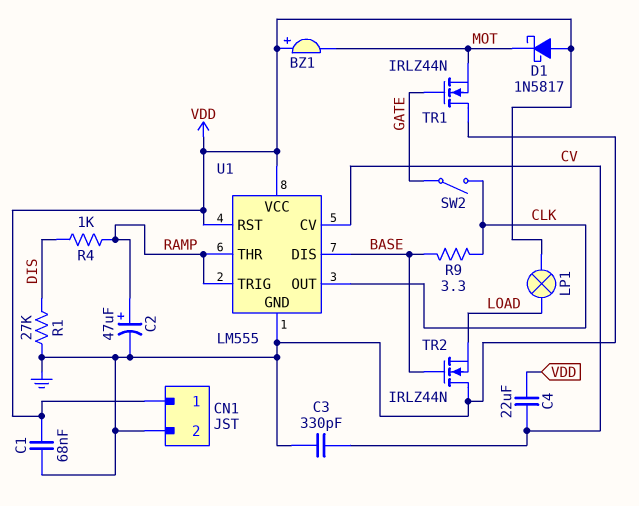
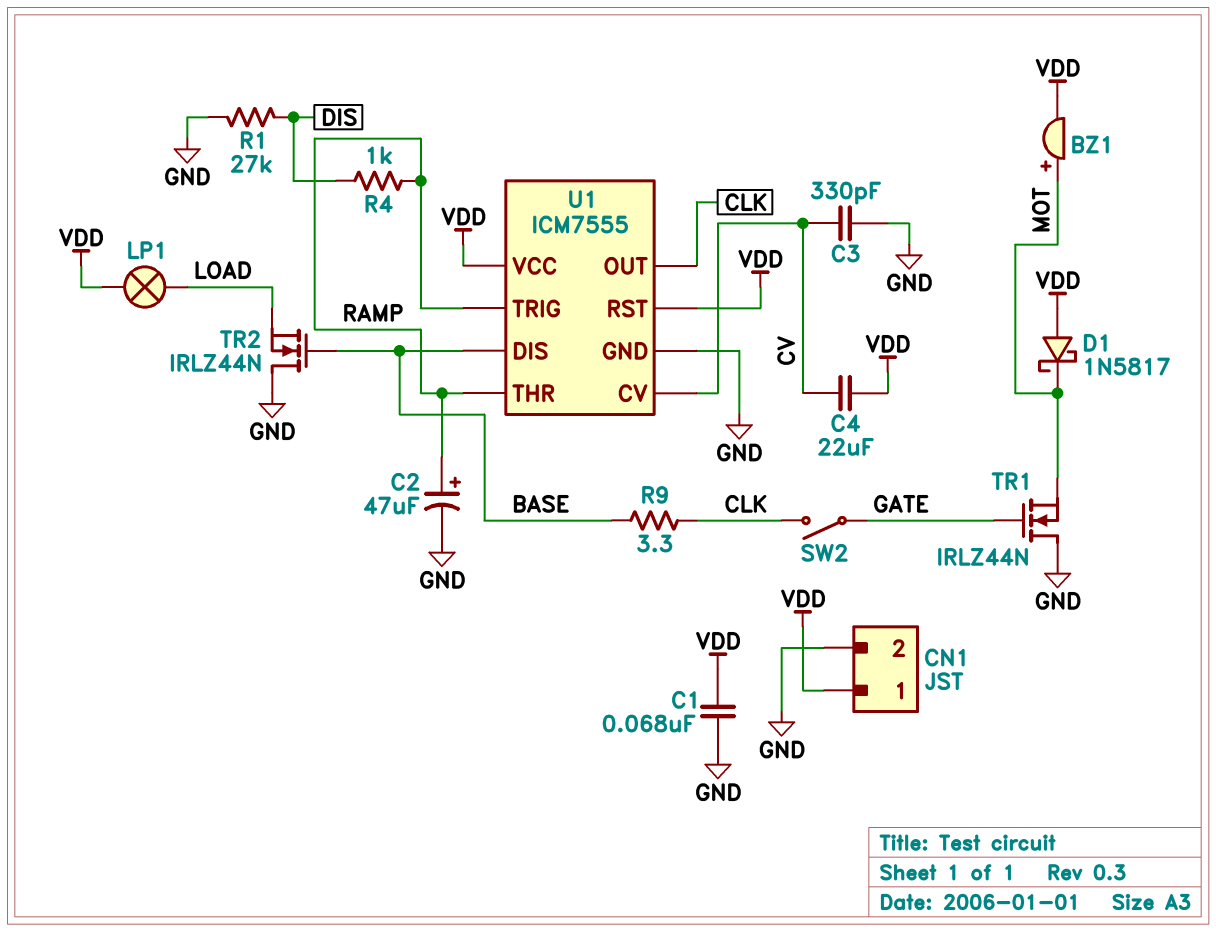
BZ1: buzzer (plus VDD, minus MOT) -> buzzer (plus MOT, minus VDD)
U1: LM555 -> ICM7555

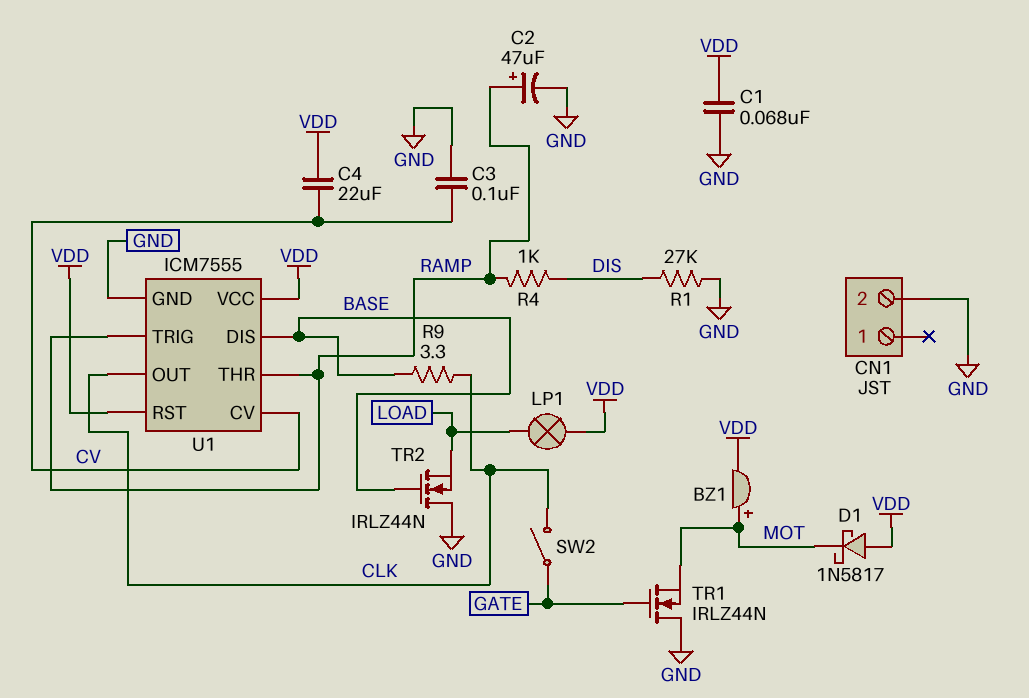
C3: 330pF (CV, GND) -> 100nF (CV, GND)
CN1 pin 1: VDD -> none

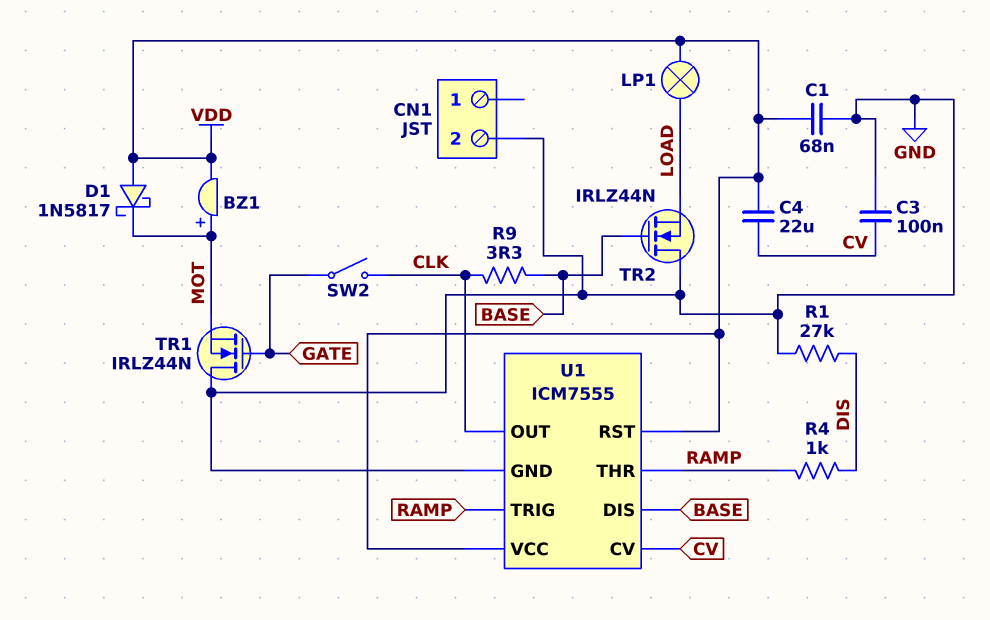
C2: 47uF (plus RAMP, minus GND) -> none

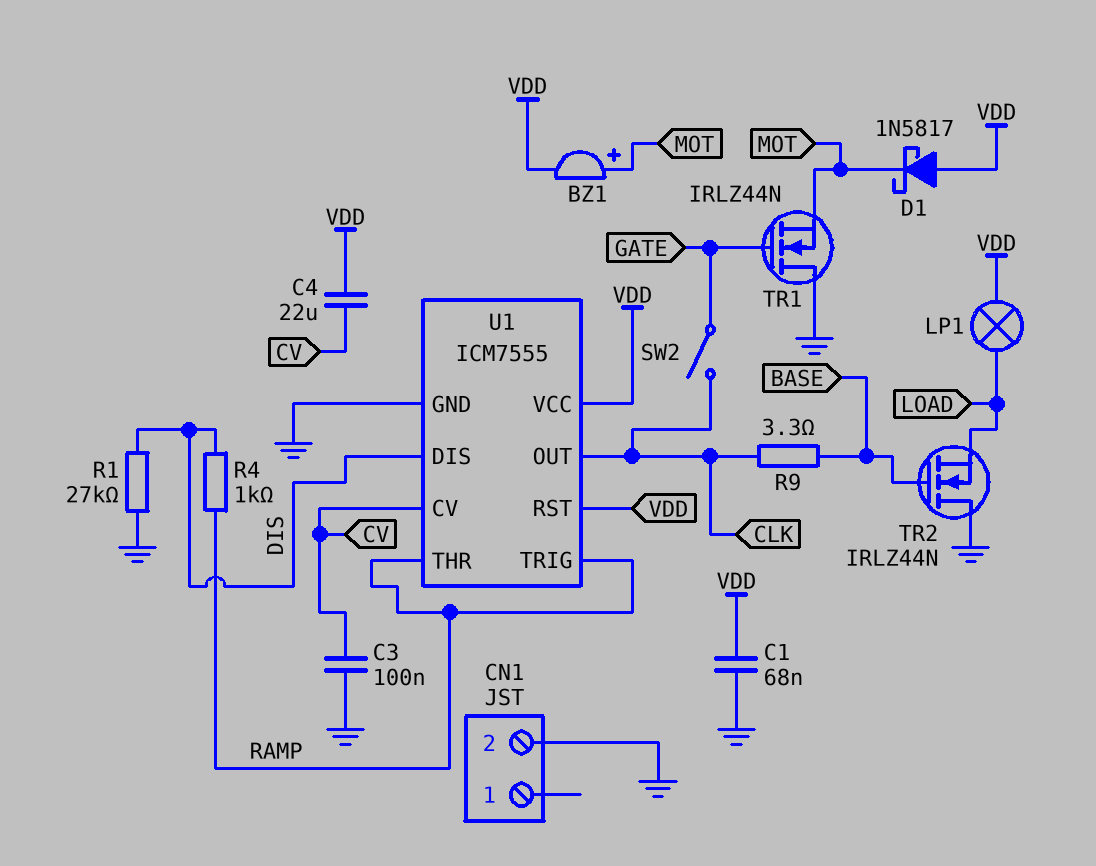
U1 pin DIS: BASE -> DIS

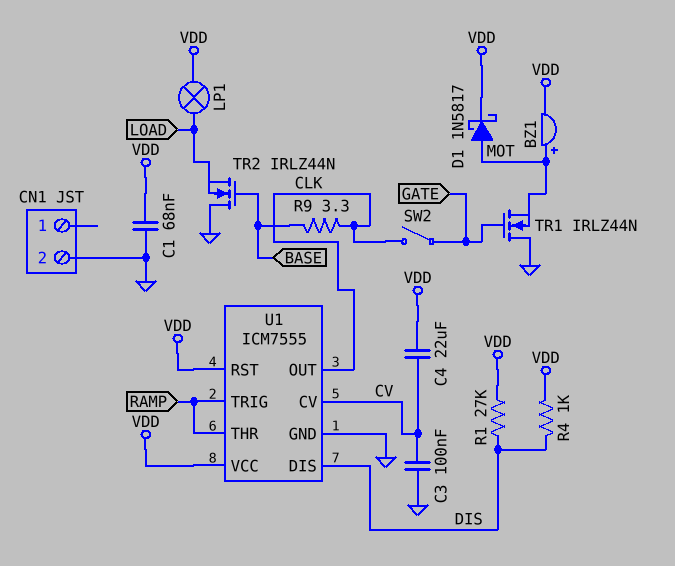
D1: schottky 1N5817 (A VDD, K MOT) -> schottky 1N5817 (A MOT, K VDD)
R1: 27k (DIS, GND) -> 27k (DIS, VDD)
R4: 1k (DIS, RAMP) -> 1k (DIS, VDD)

